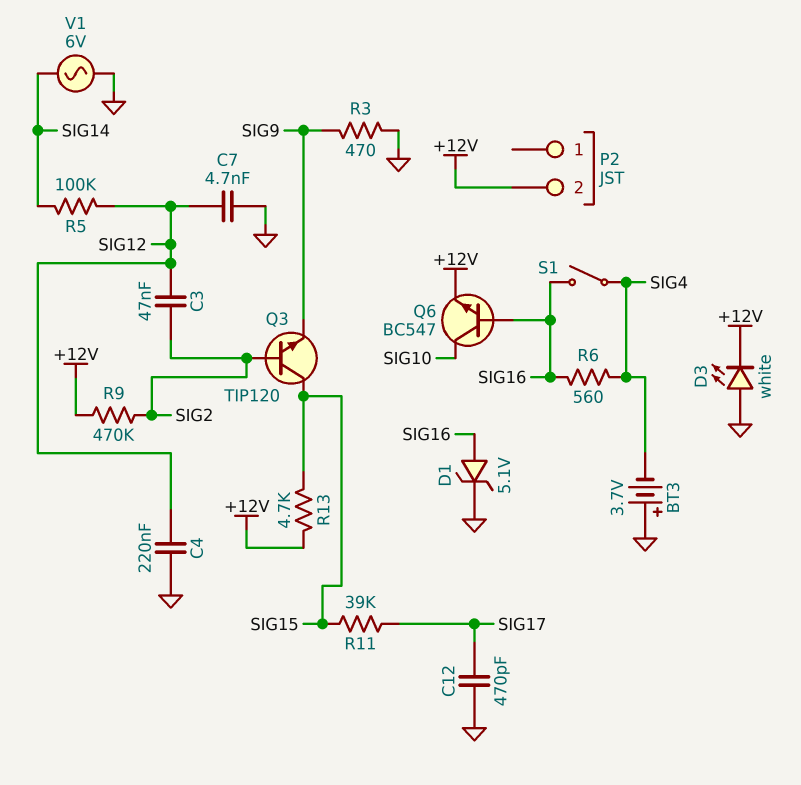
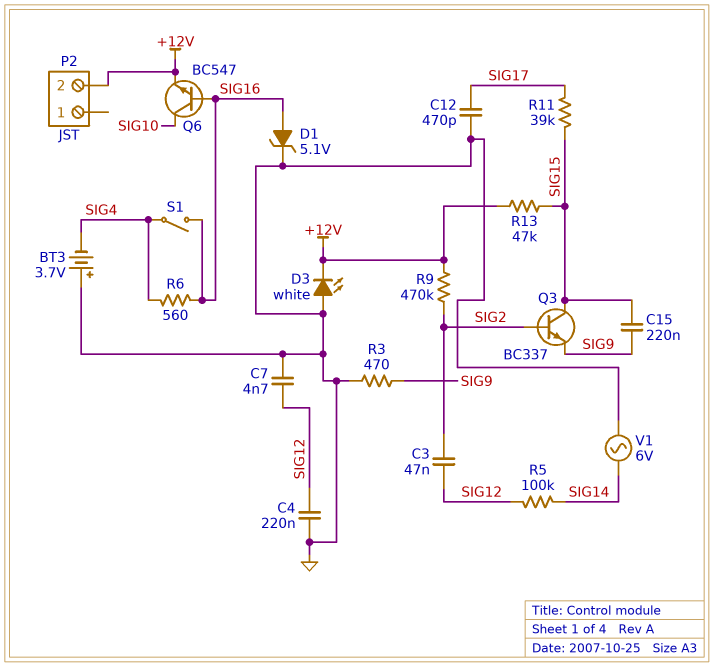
C15: none -> 220nF (SIG9, SIG15)
Q3: NPN TIP120 (B SIG2, C SIG15, E SIG9) -> NPN BC337 (B SIG2, C SIG15, E SIG9)
R13: 4.7k (+12V, SIG15) -> 47k (+12V, SIG15)

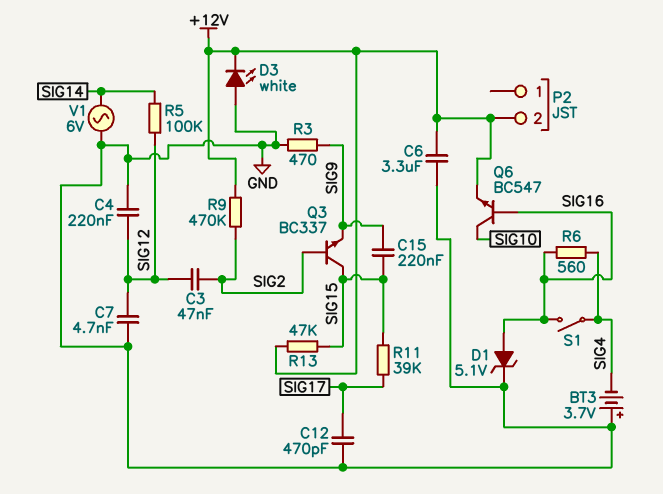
C6: none -> 3.3uF (+12V, GND)

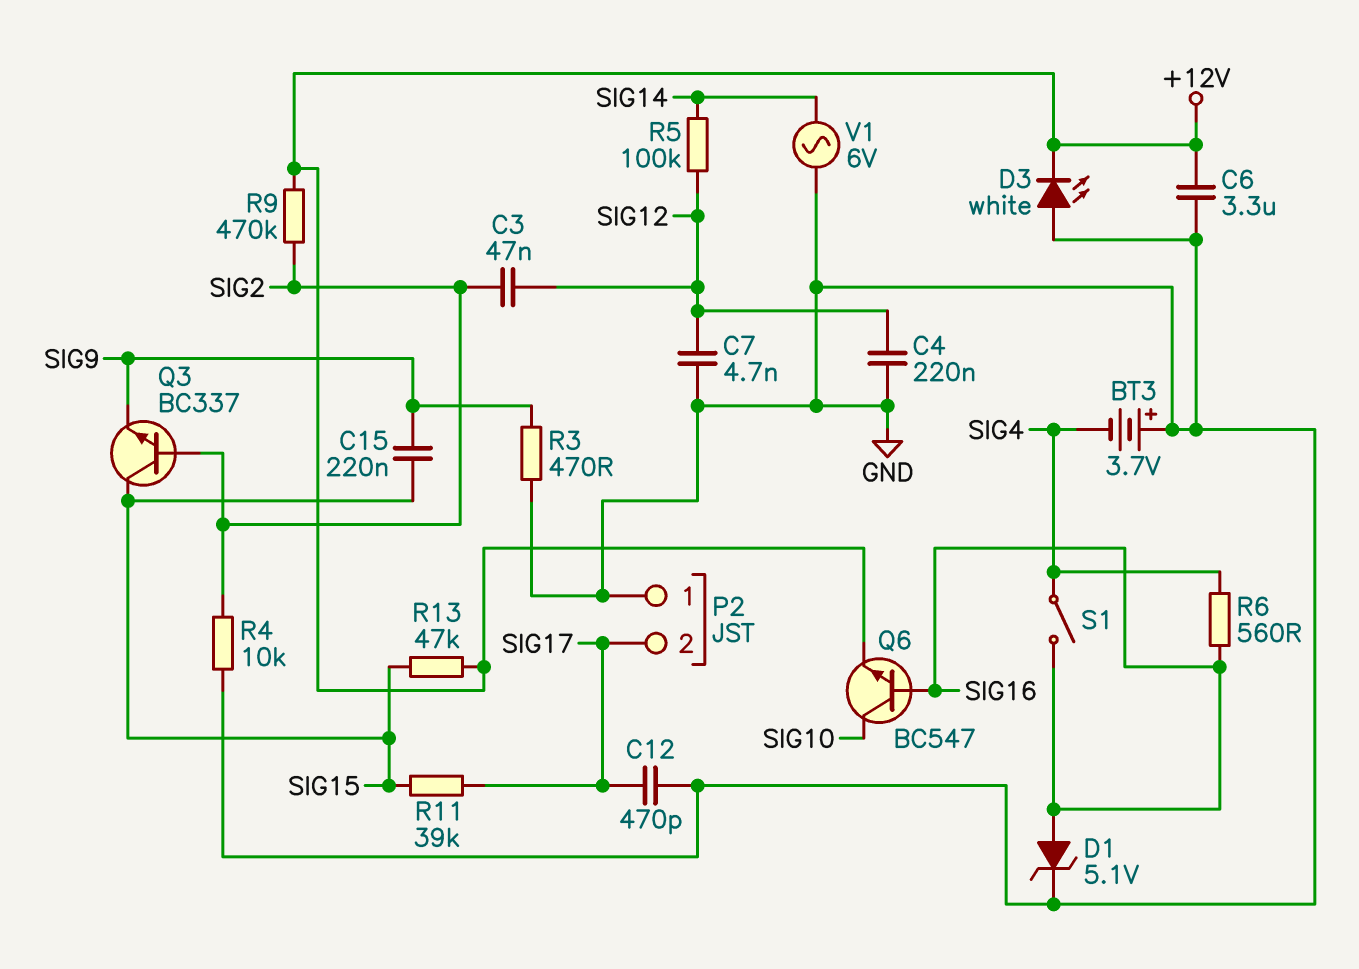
P2 pin 1: none -> GND
P2 pin 2: +12V -> SIG17
R4: none -> 10k (GND, SIG2)

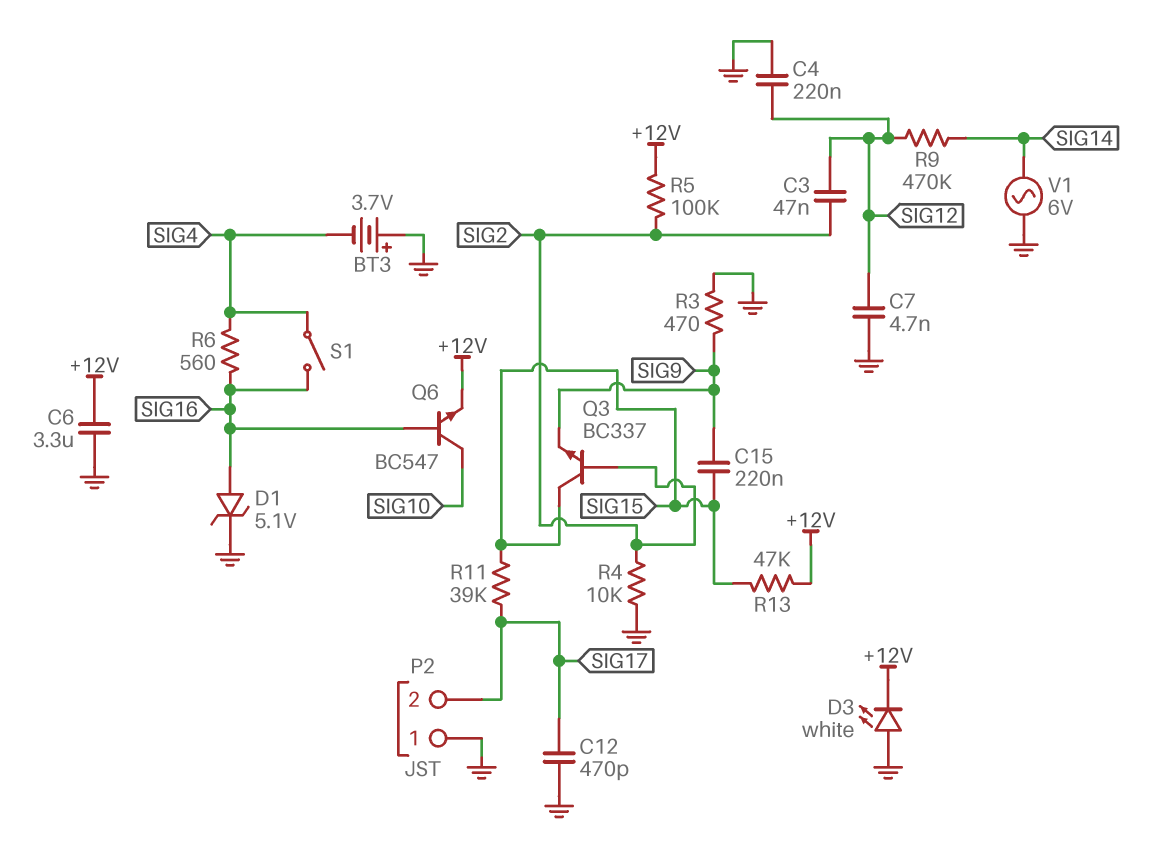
R5: 100k (SIG12, SIG14) -> 100k (+12V, SIG2)
R9: 470k (+12V, SIG2) -> 470k (SIG12, SIG14)

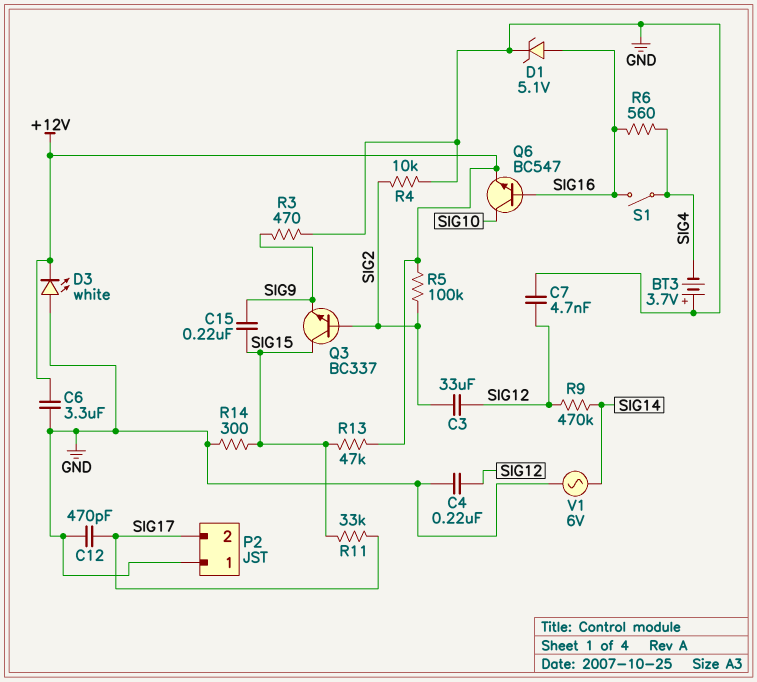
C3: 47nF (SIG2, SIG12) -> 33uF (SIG2, SIG12)
R11: 39k (SIG15, SIG17) -> 33k (SIG15, SIG17)
R14: none -> 300 (GND, SIG15)

